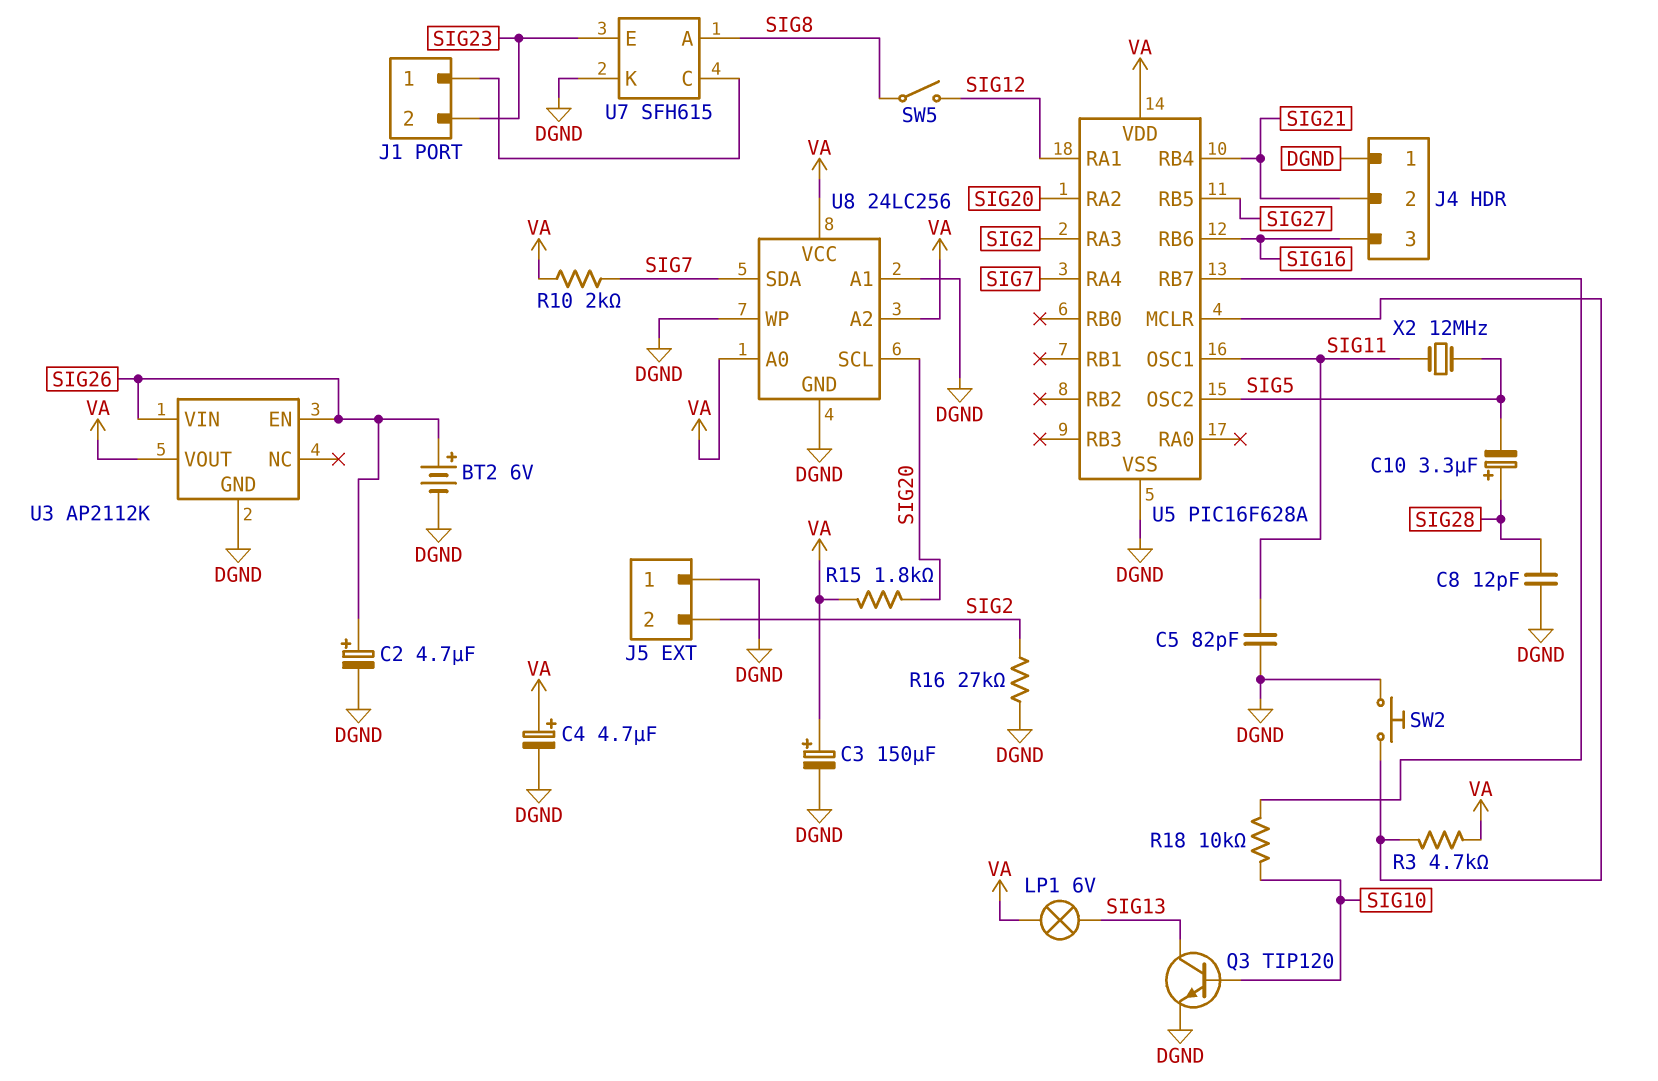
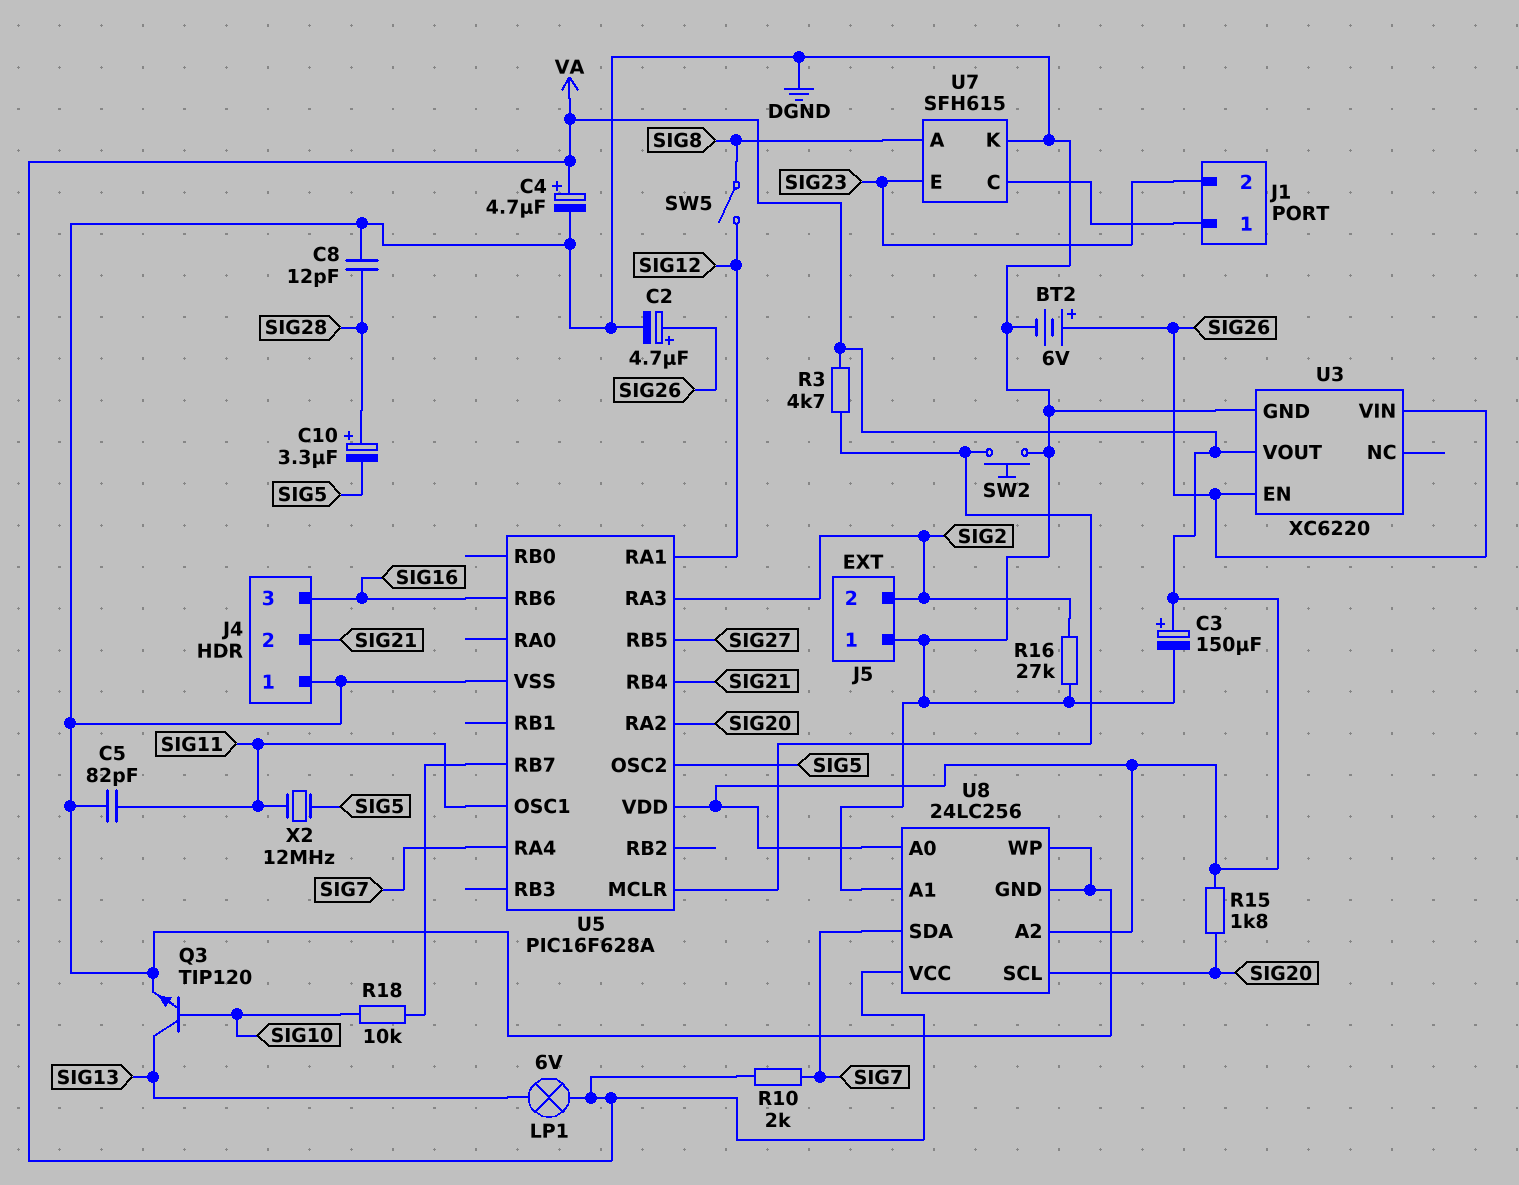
U3: AP2112K -> XC6220

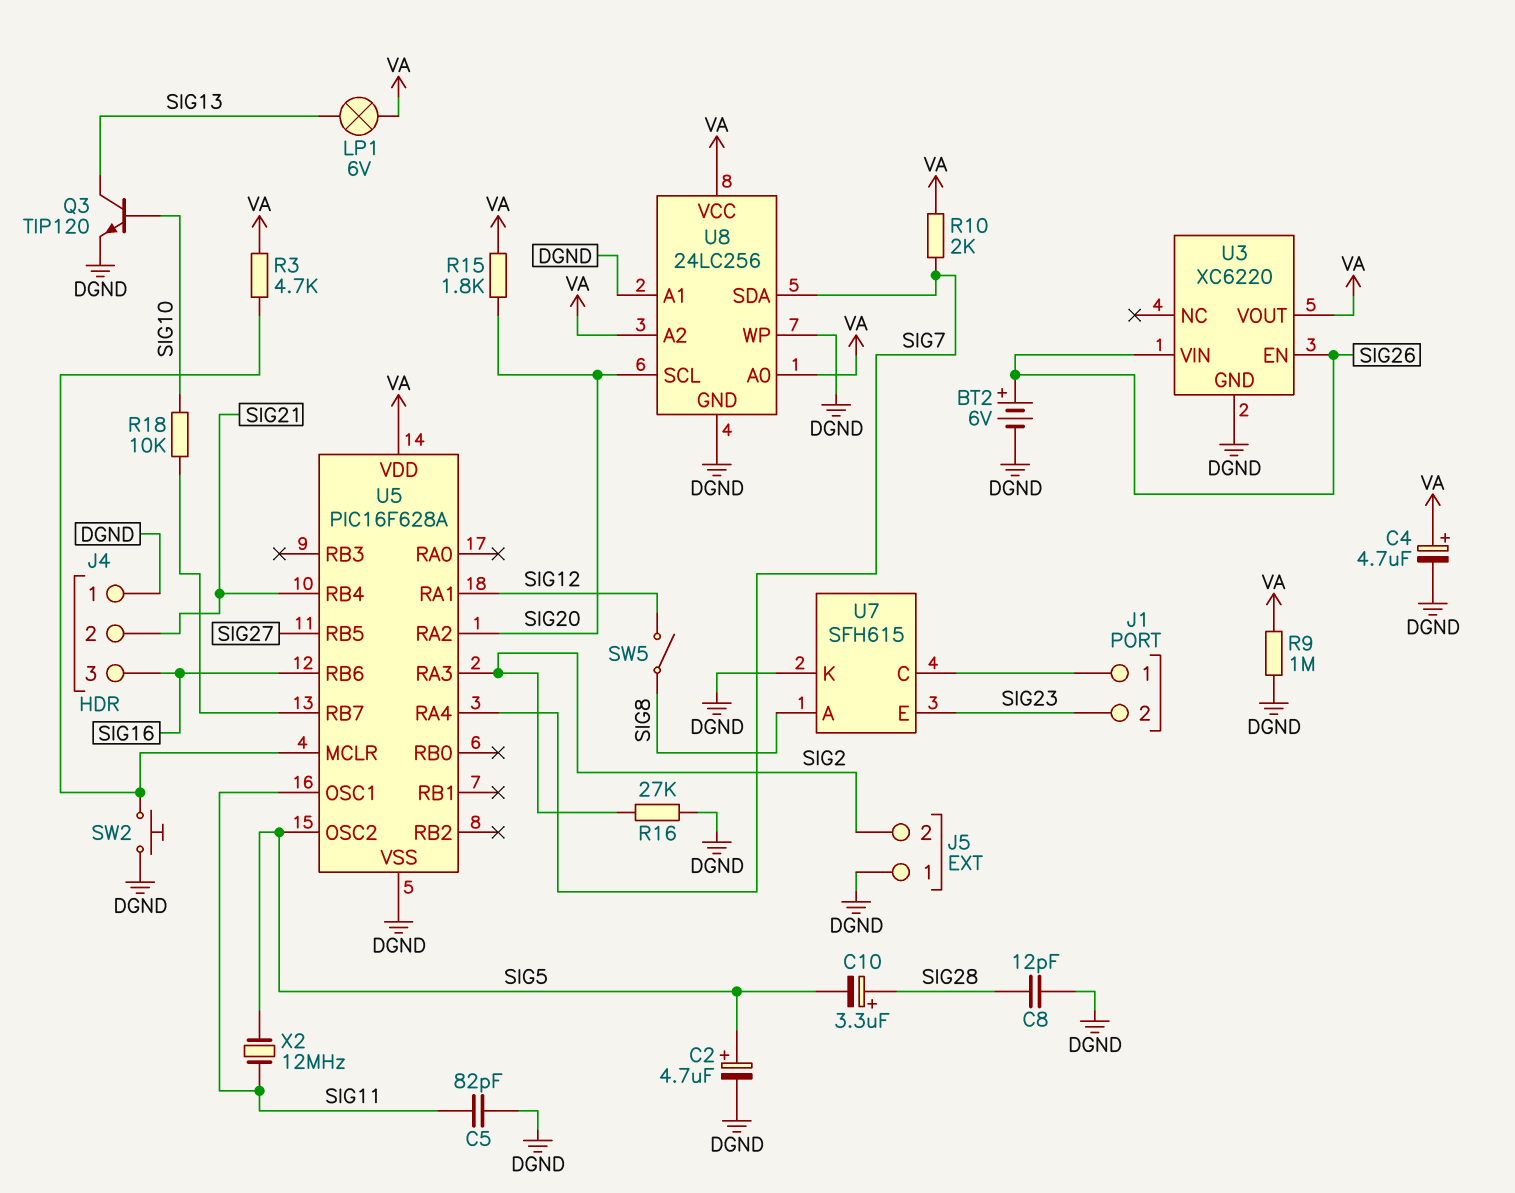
C2: 4.7uF (plus SIG26, minus DGND) -> 4.7uF (plus SIG5, minus DGND)
C3: 150uF (plus VA, minus DGND) -> none
R9: none -> 1M (DGND, VA)

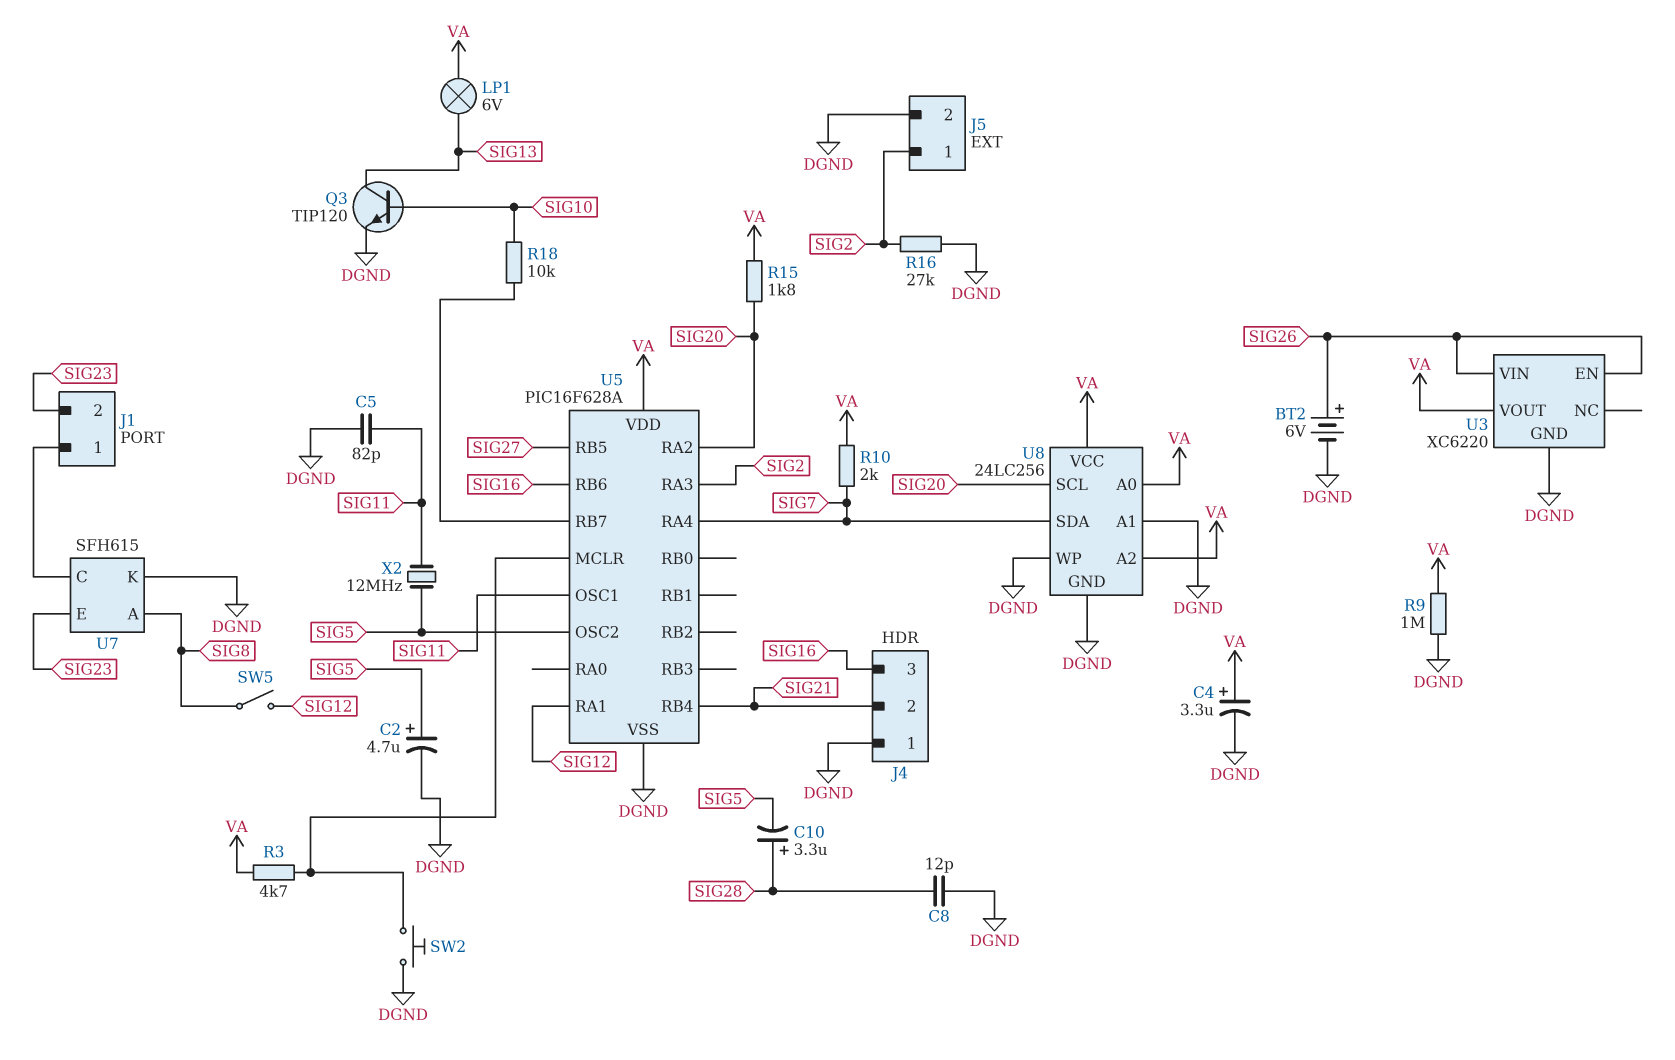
C4: 4.7uF (plus VA, minus DGND) -> 3.3uF (plus VA, minus DGND)
J5 pin 1: DGND -> SIG2
J5 pin 2: SIG2 -> DGND

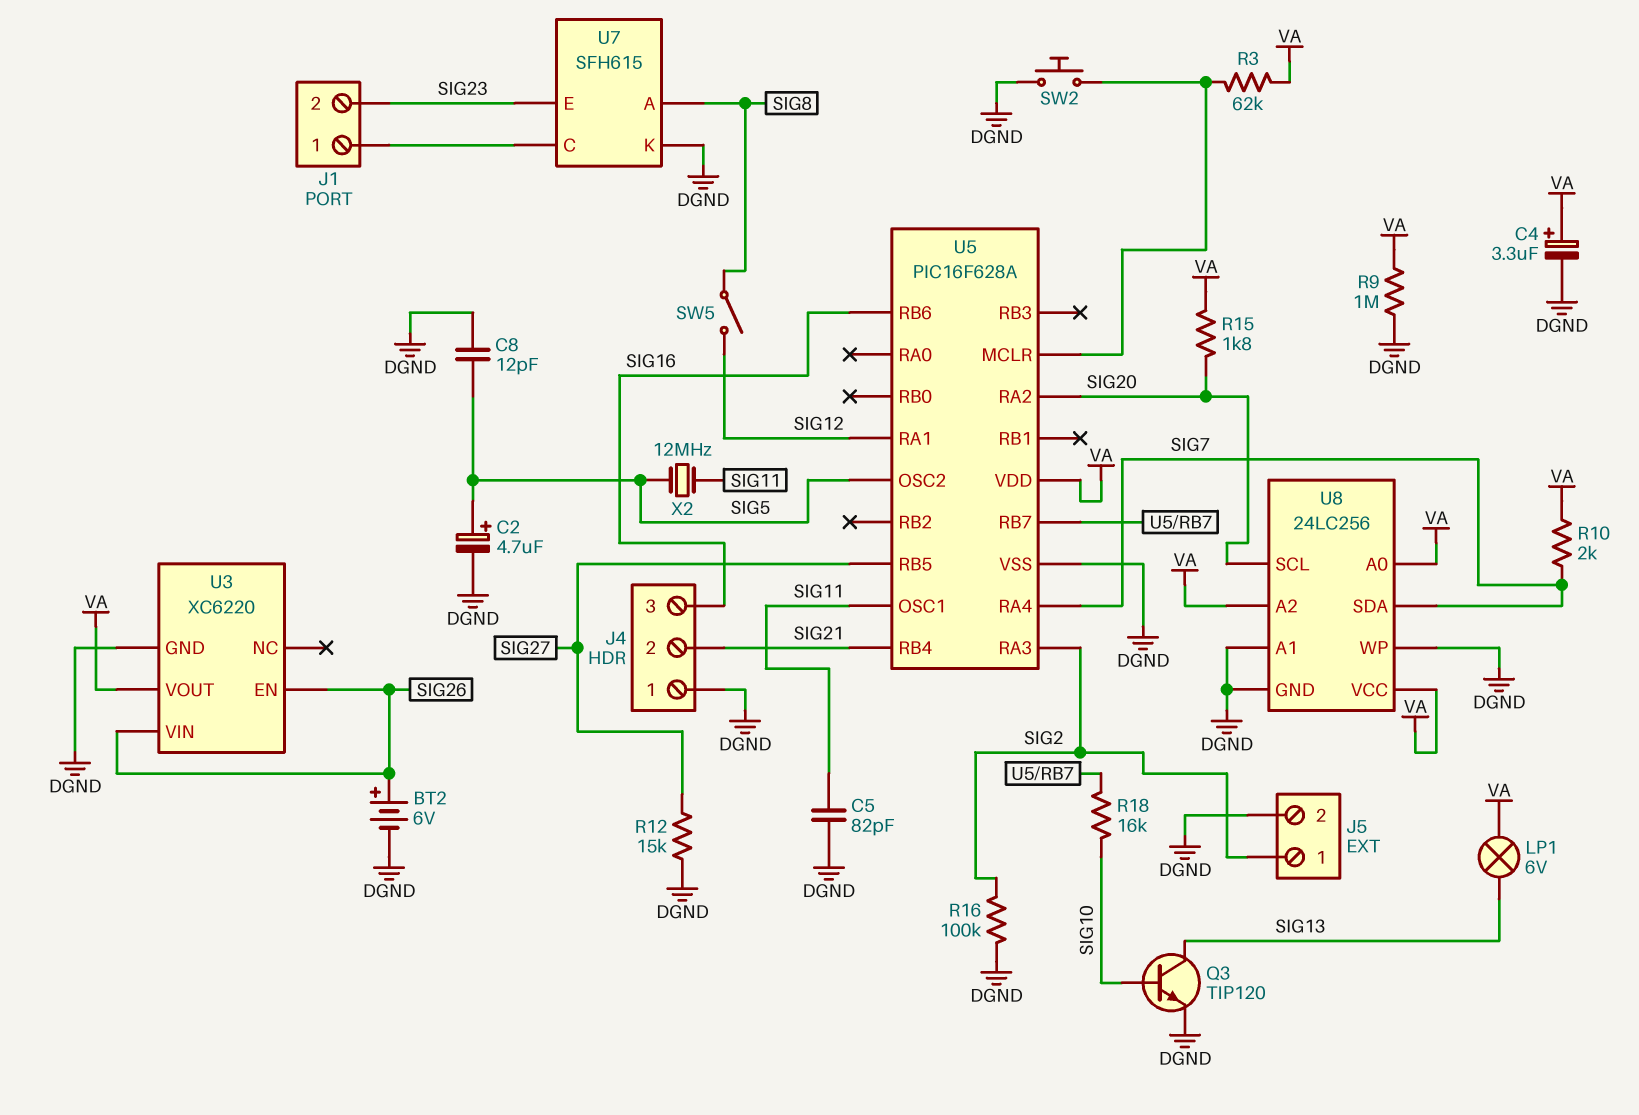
C8: 12pF (DGND, SIG28) -> 12pF (DGND, SIG5)
C10: 3.3uF (plus SIG28, minus SIG5) -> none
R3: 4.7k (U5/MCLR, VA) -> 62k (U5/MCLR, VA)
R12: none -> 15k (DGND, SIG27)
R16: 27k (DGND, SIG2) -> 100k (DGND, SIG2)
R18: 10k (SIG10, U5/RB7) -> 16k (SIG10, U5/RB7)

